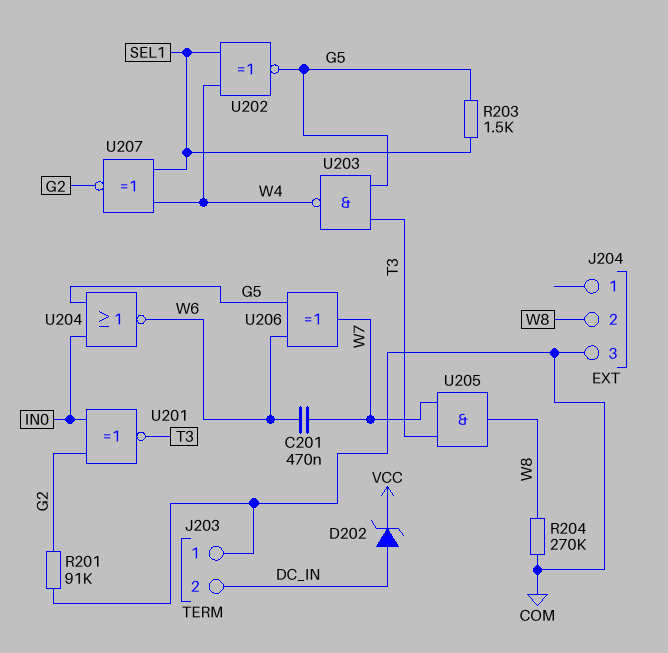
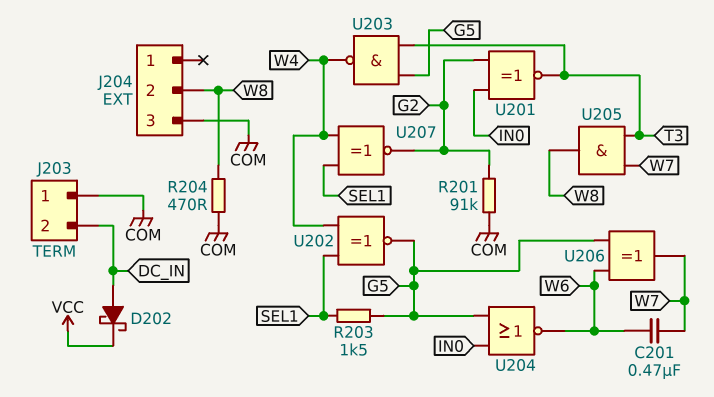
D202: zener (A DC_IN, K VCC) -> schottky (A DC_IN, K VCC)
R204: 270k (COM, W8) -> 470 (COM, W8)

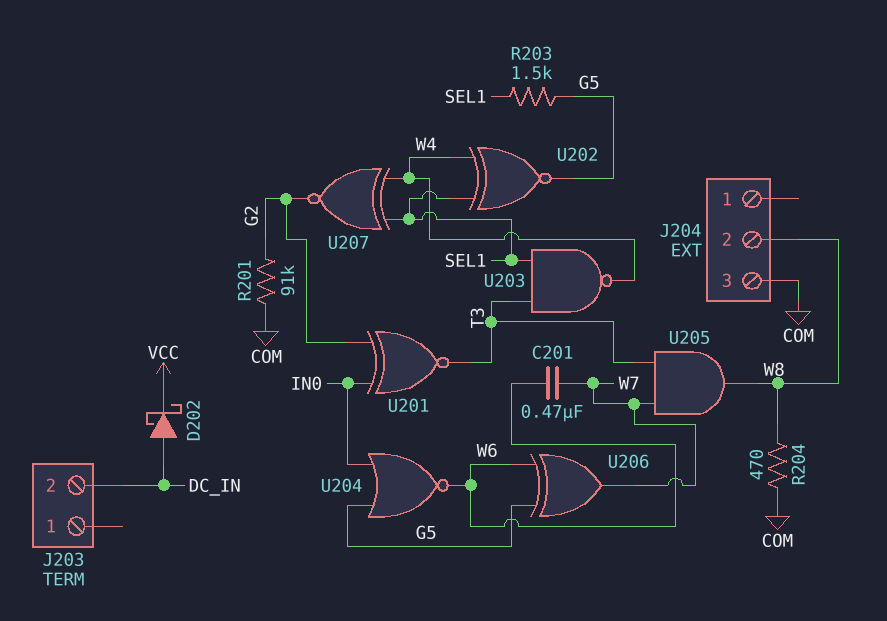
J203 pin 1: COM -> none
U203: NAND (in G5, in T3, out W4) -> NAND (in SEL1, in T3, out W4)

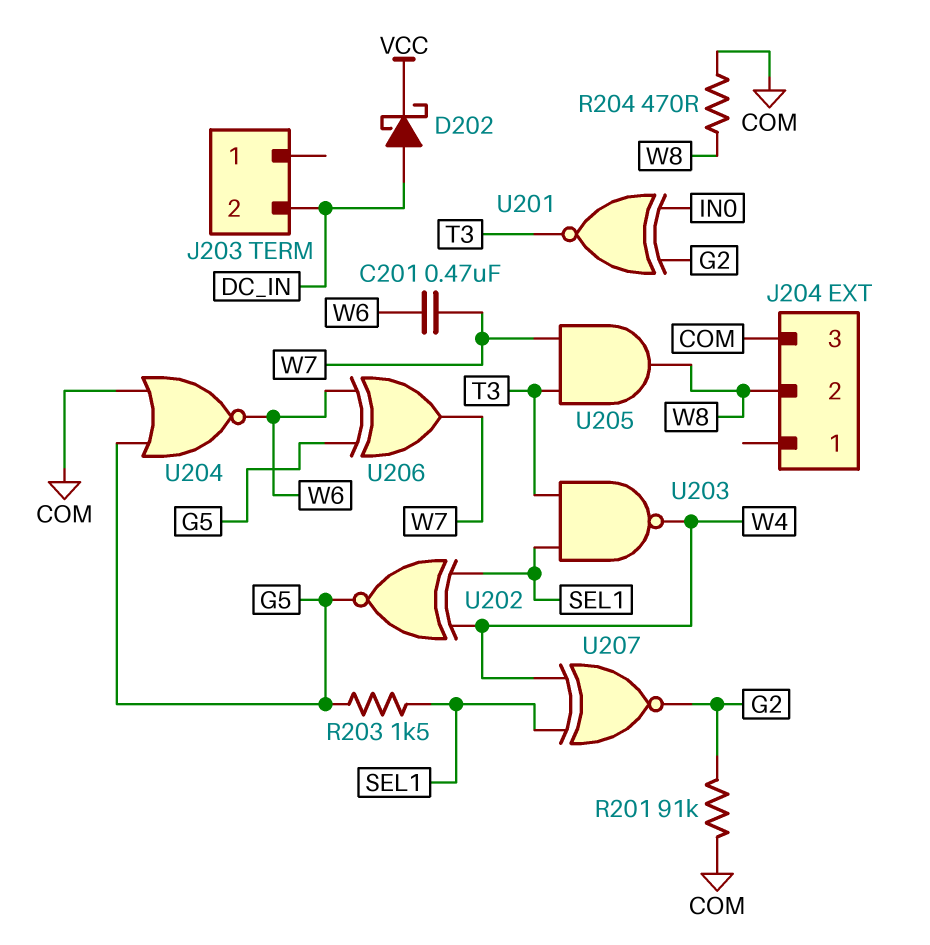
U204: NOR (in G5, in IN0, out W6) -> NOR (in COM, in G5, out W6)

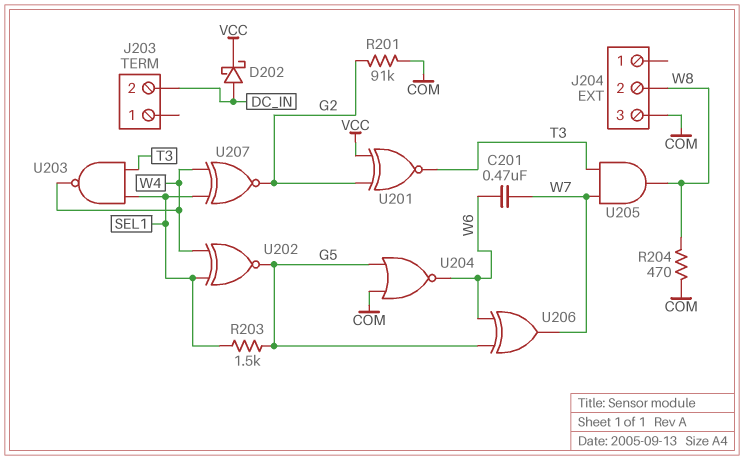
U201: XNOR (in G2, in IN0, out T3) -> XNOR (in G2, in VCC, out T3)

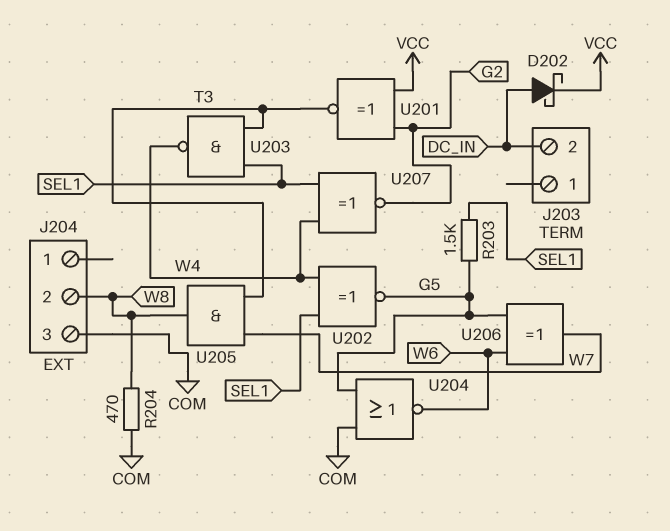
C201: 470nF (W6, W7) -> none
R201: 91k (COM, G2) -> none

